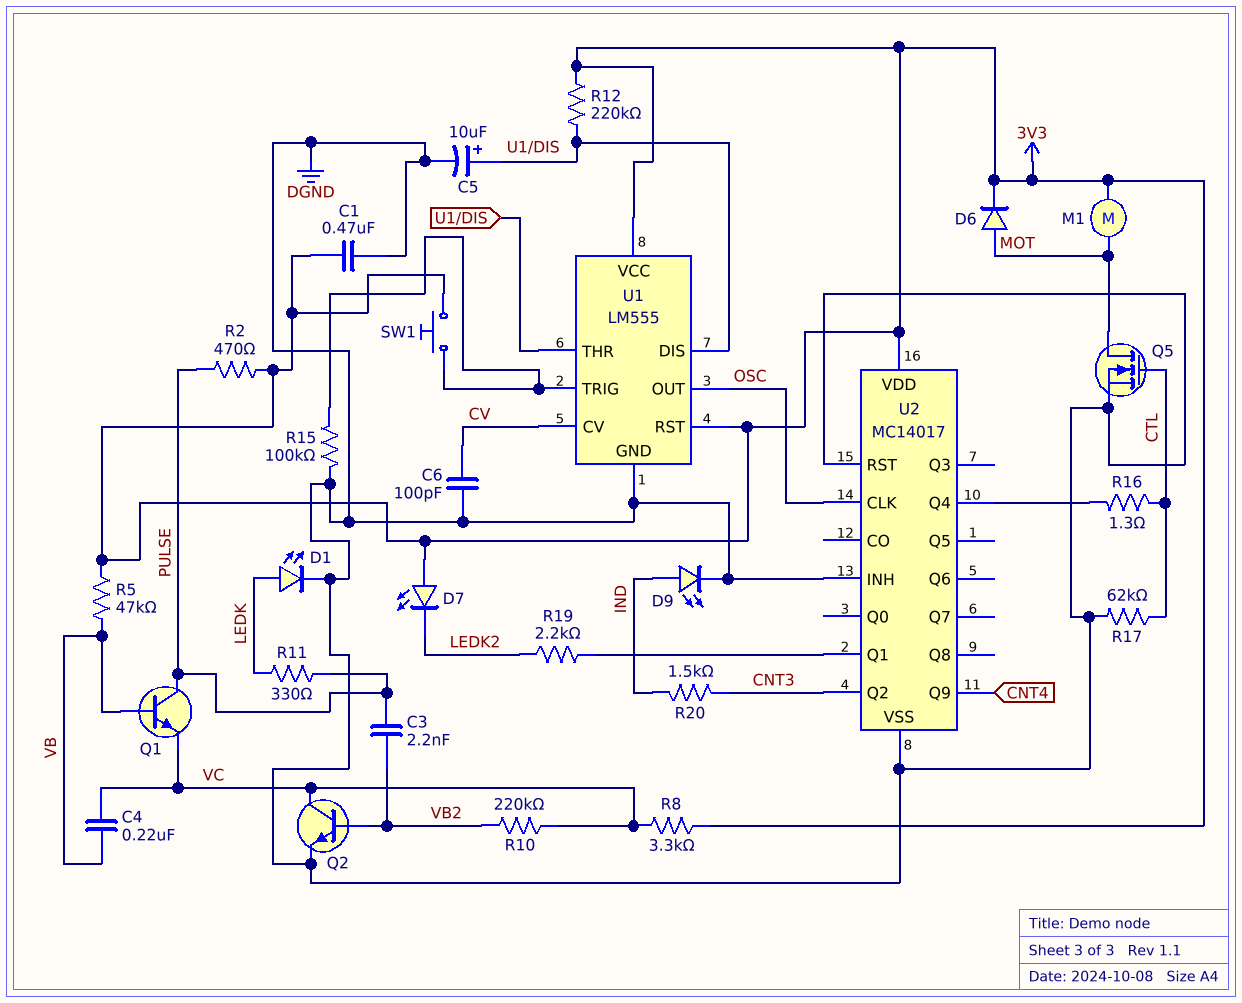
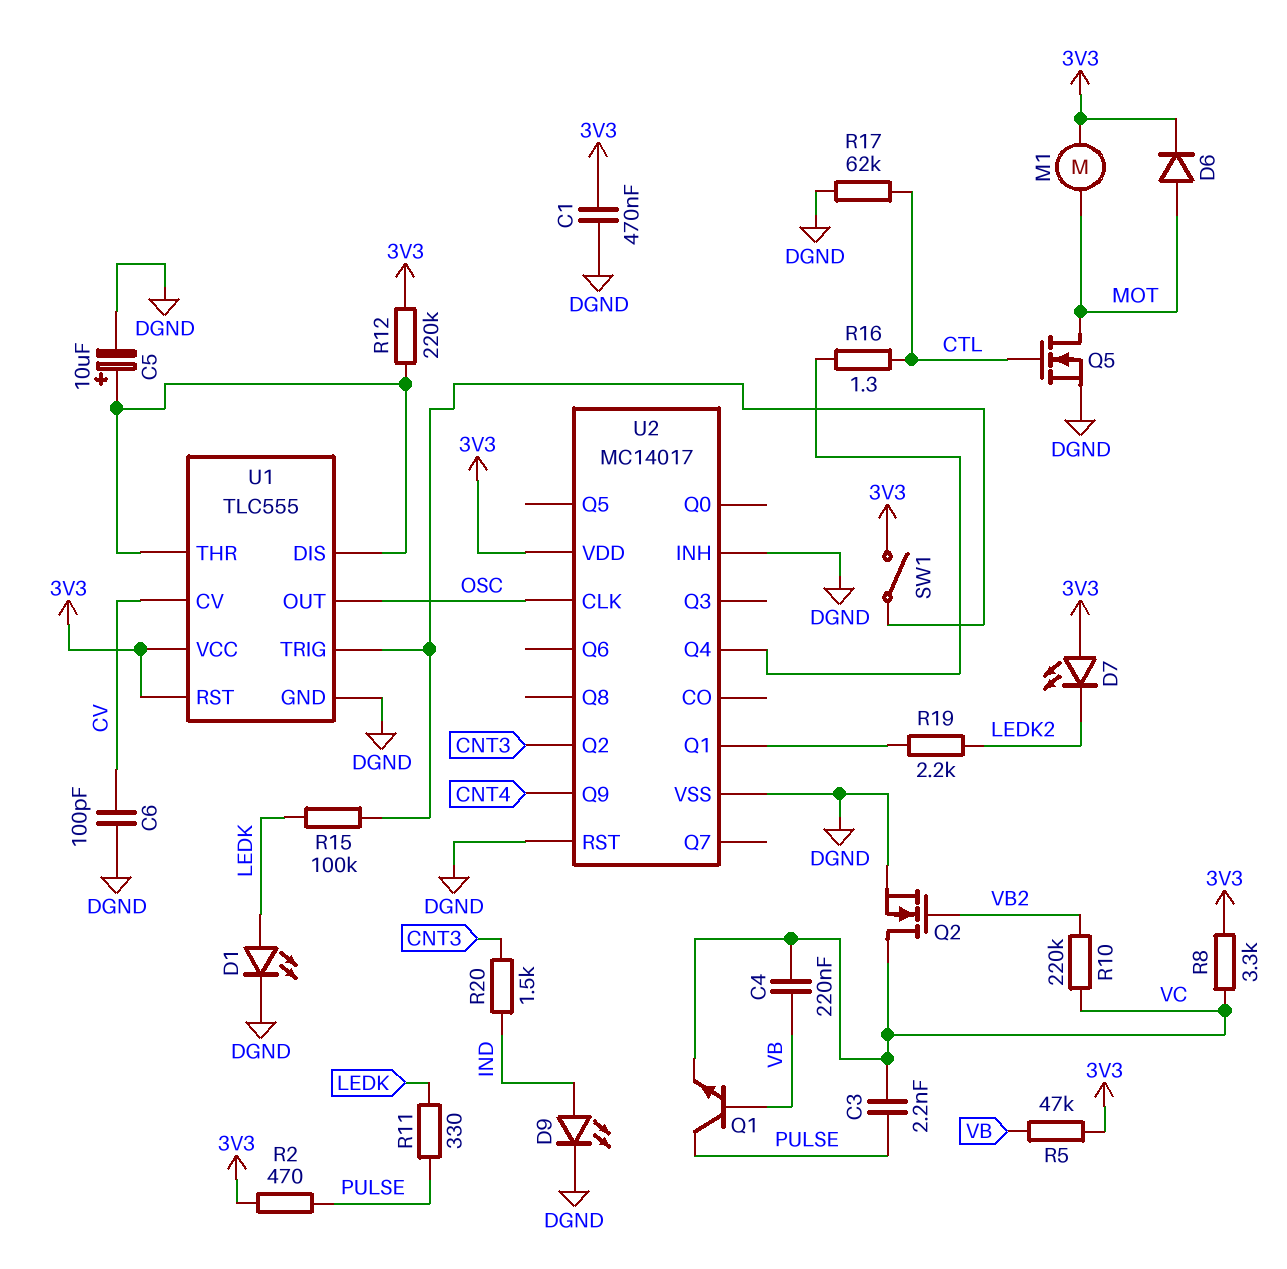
C3: 2.2nF (PULSE, VB2) -> 2.2nF (PULSE, VC)
Q2: NPN (B VB2, C VC, E DGND) -> NMOS (G VB2, D VC, S DGND)
R15: 100k (DGND, U1/TRIG) -> 100k (LEDK, U1/TRIG)
SW1: button (3V3, U1/TRIG) -> switch (3V3, U1/TRIG)
U1: LM555 -> TLC555

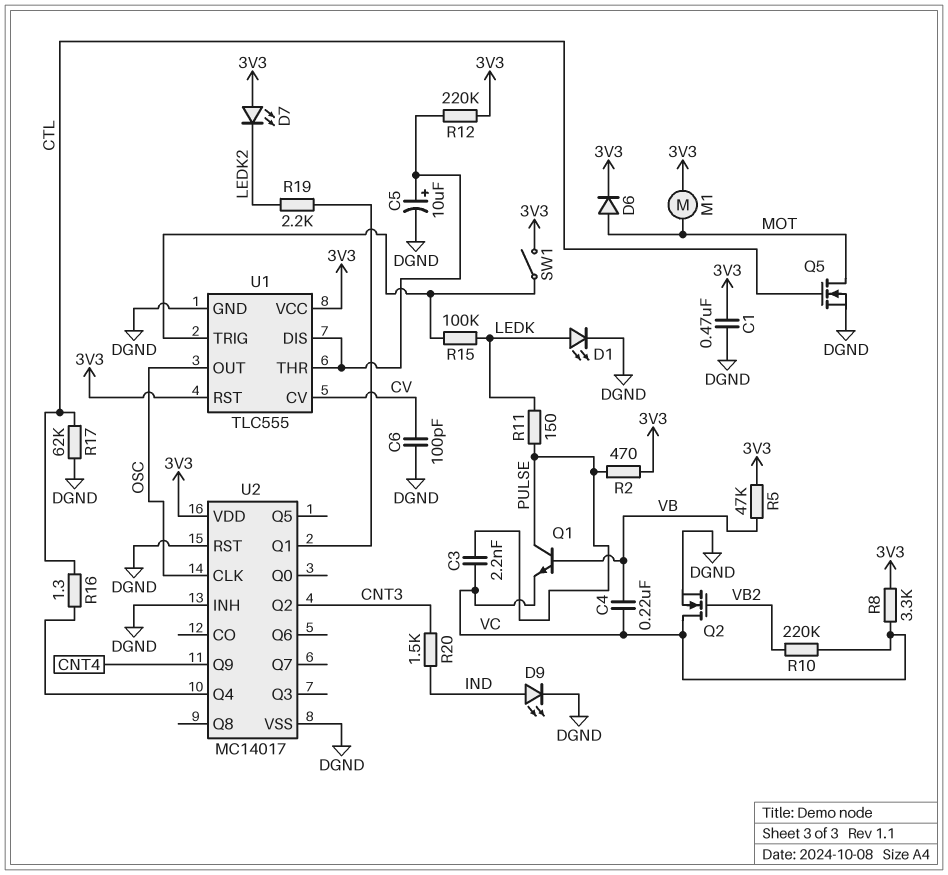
R11: 330 (LEDK, PULSE) -> 150 (LEDK, PULSE)

